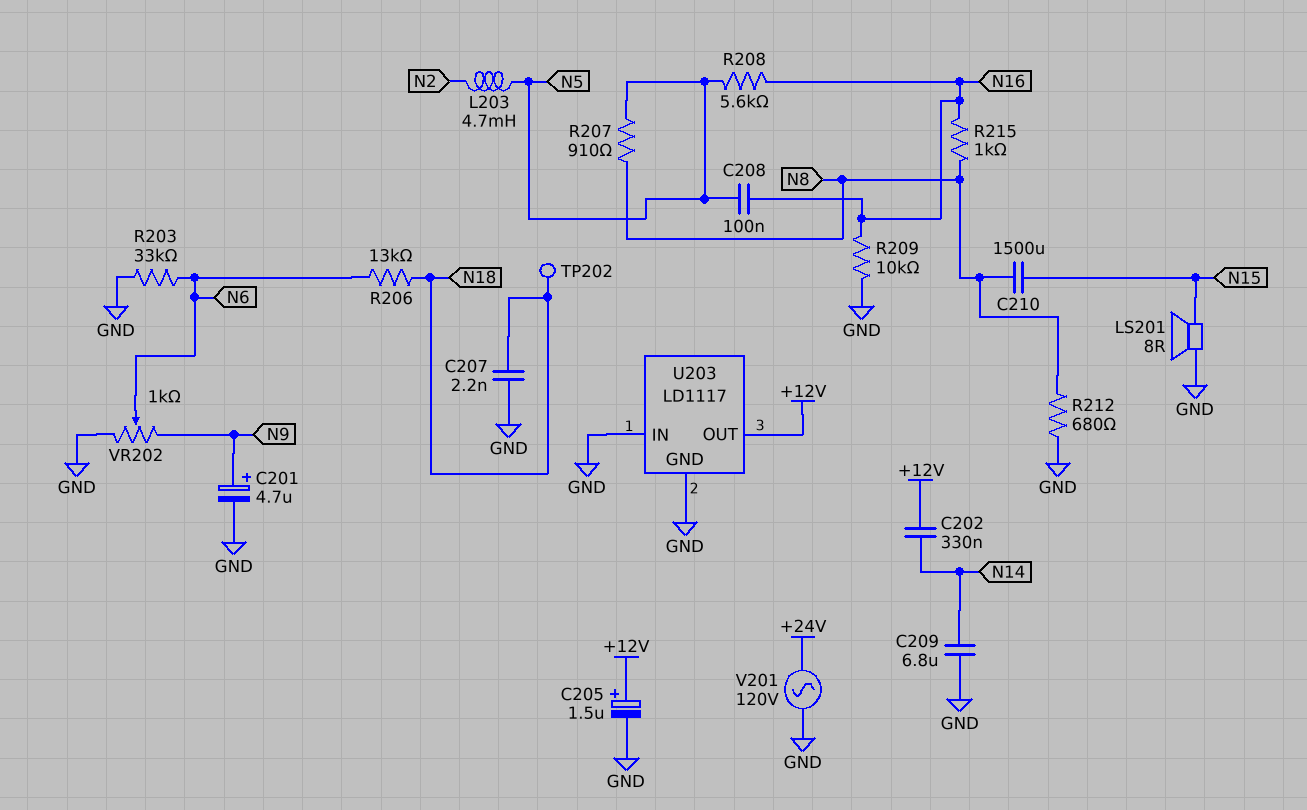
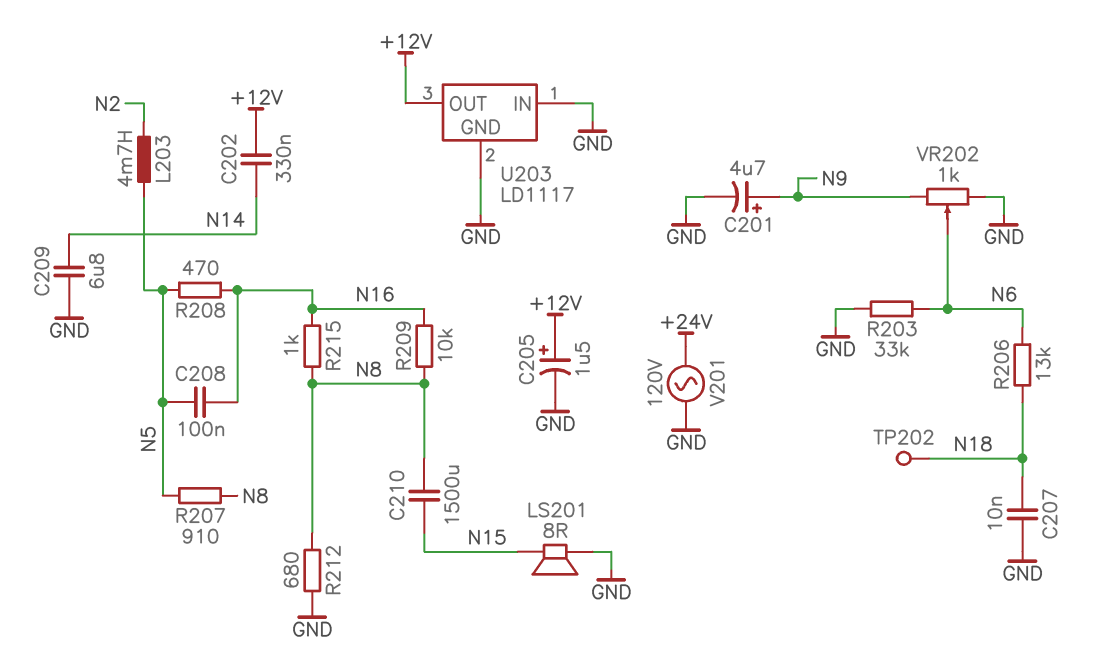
C207: 2.2nF (GND, N18) -> 10nF (GND, N18)
R208: 5.6k (N5, N16) -> 470 (N5, N16)
R209: 10k (GND, N16) -> 10k (N8, N16)

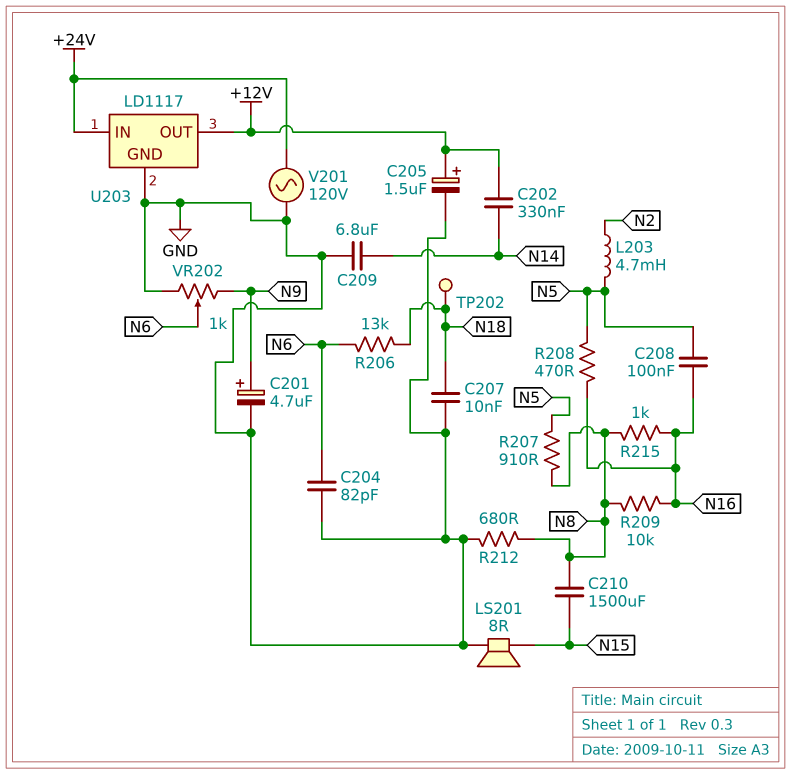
C204: none -> 82pF (GND, N6)
R203: 33k (GND, N6) -> none
U203 pin IN: GND -> +24V

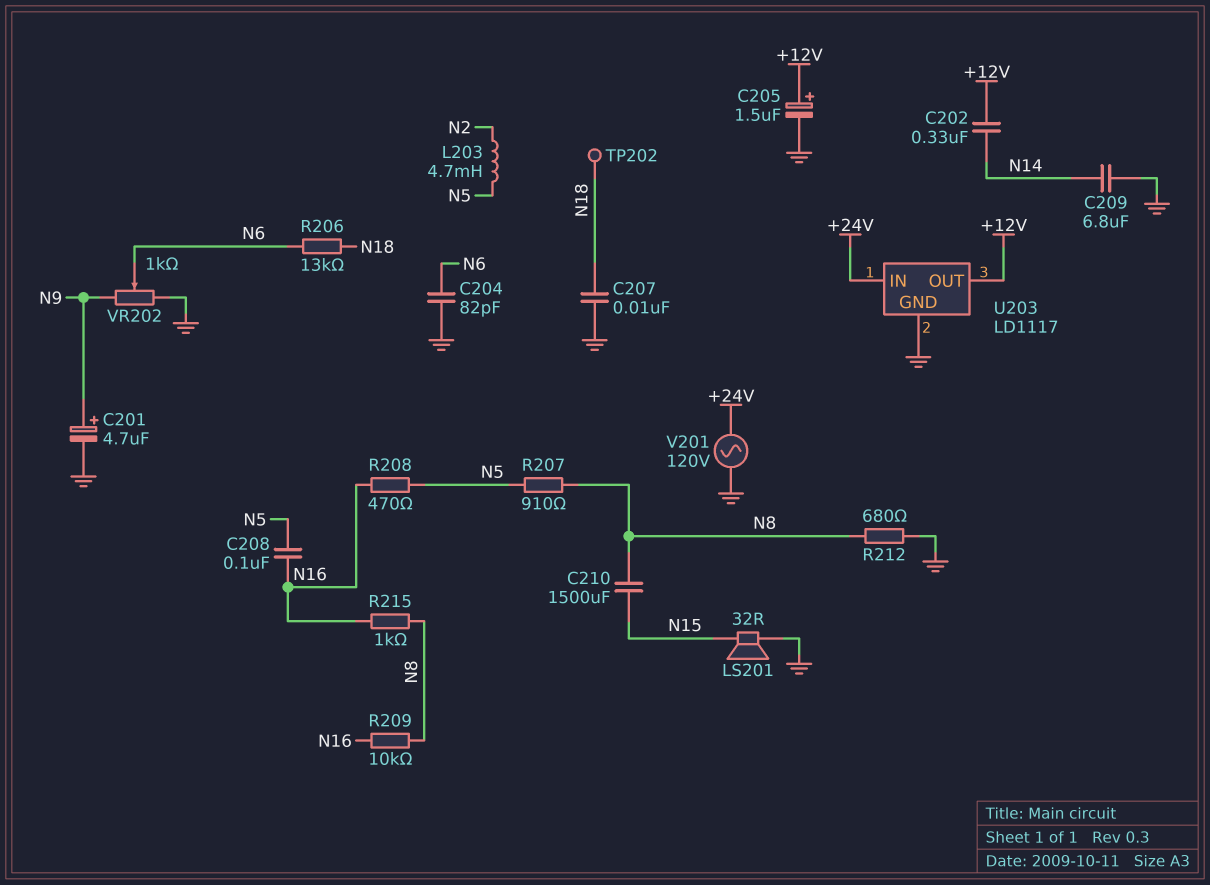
LS201: speaker 8R (GND, N15) -> speaker 32R (GND, N15)

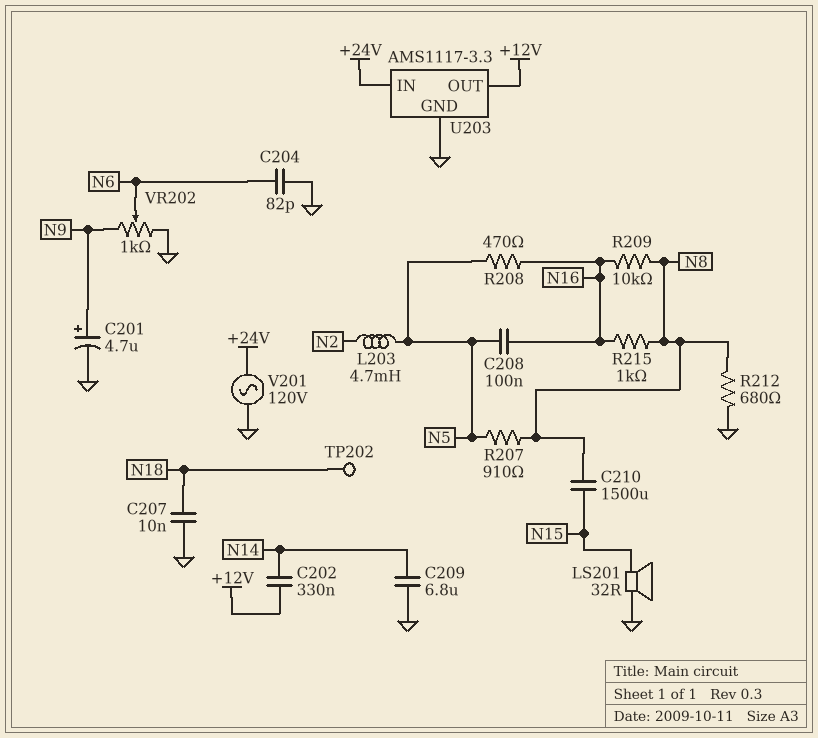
C205: 1.5uF (plus +12V, minus GND) -> none
R206: 13k (N6, N18) -> none
U203: LD1117 -> AMS1117-3.3

